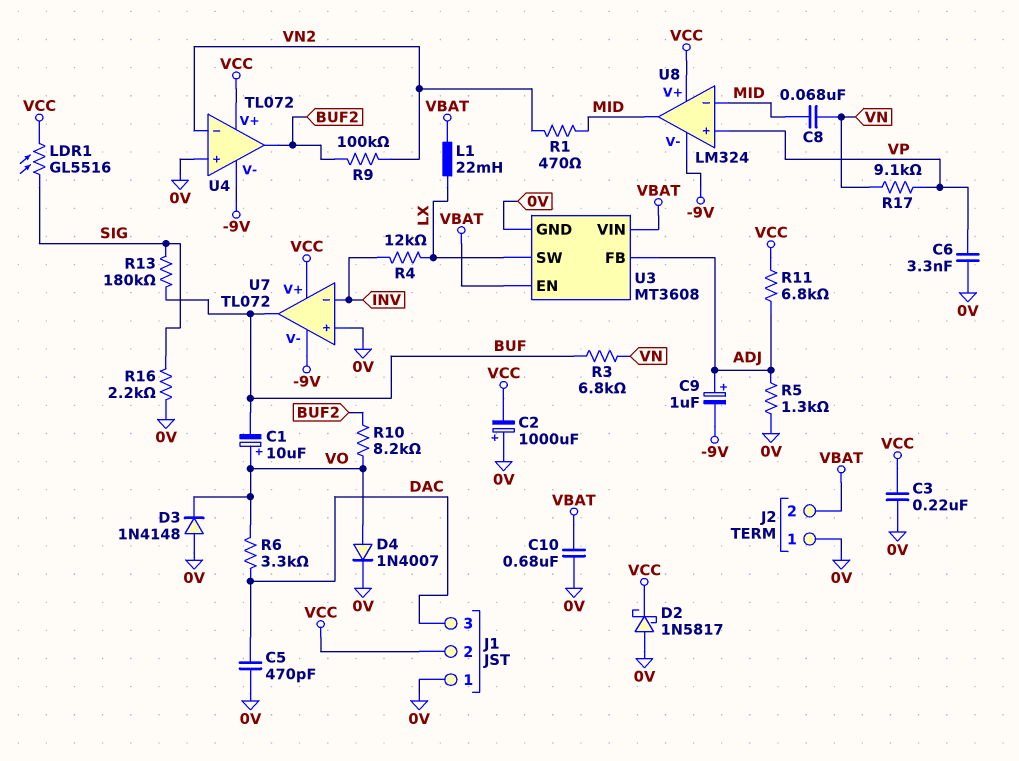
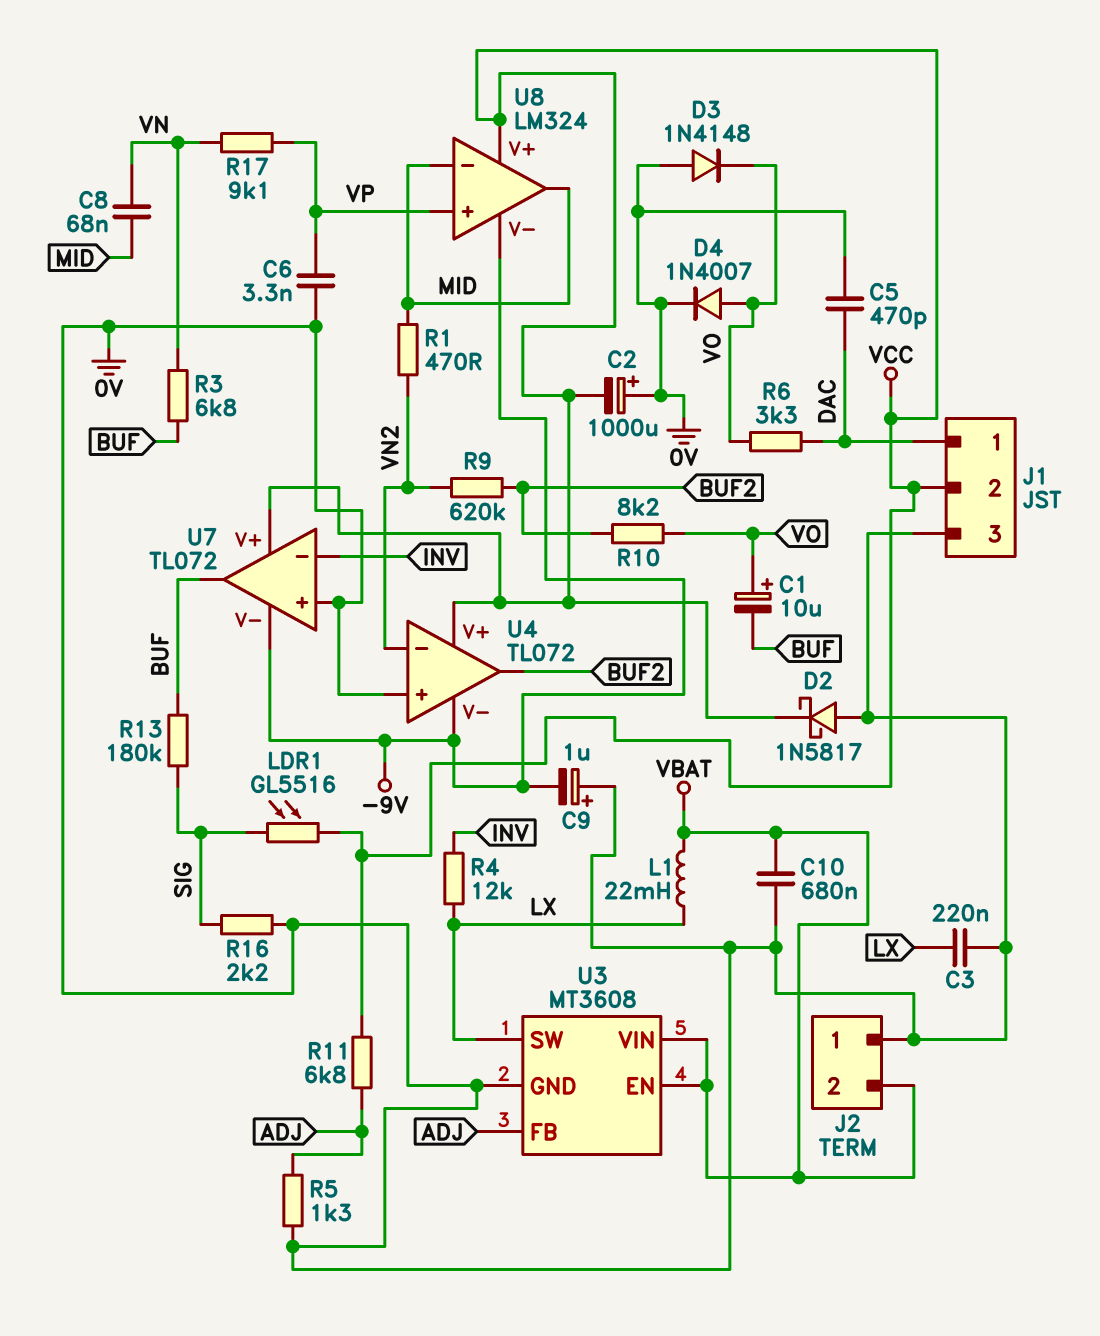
C3: 220nF (0V, VCC) -> 220nF (0V, LX)
C9: 1uF (plus ADJ, minus -9V) -> 1uF (plus 0V, minus -9V)
J1 pin 1: 0V -> DAC
J1 pin 3: DAC -> 0V
R9: 100k (BUF2, VN2) -> 620k (BUF2, VN2)

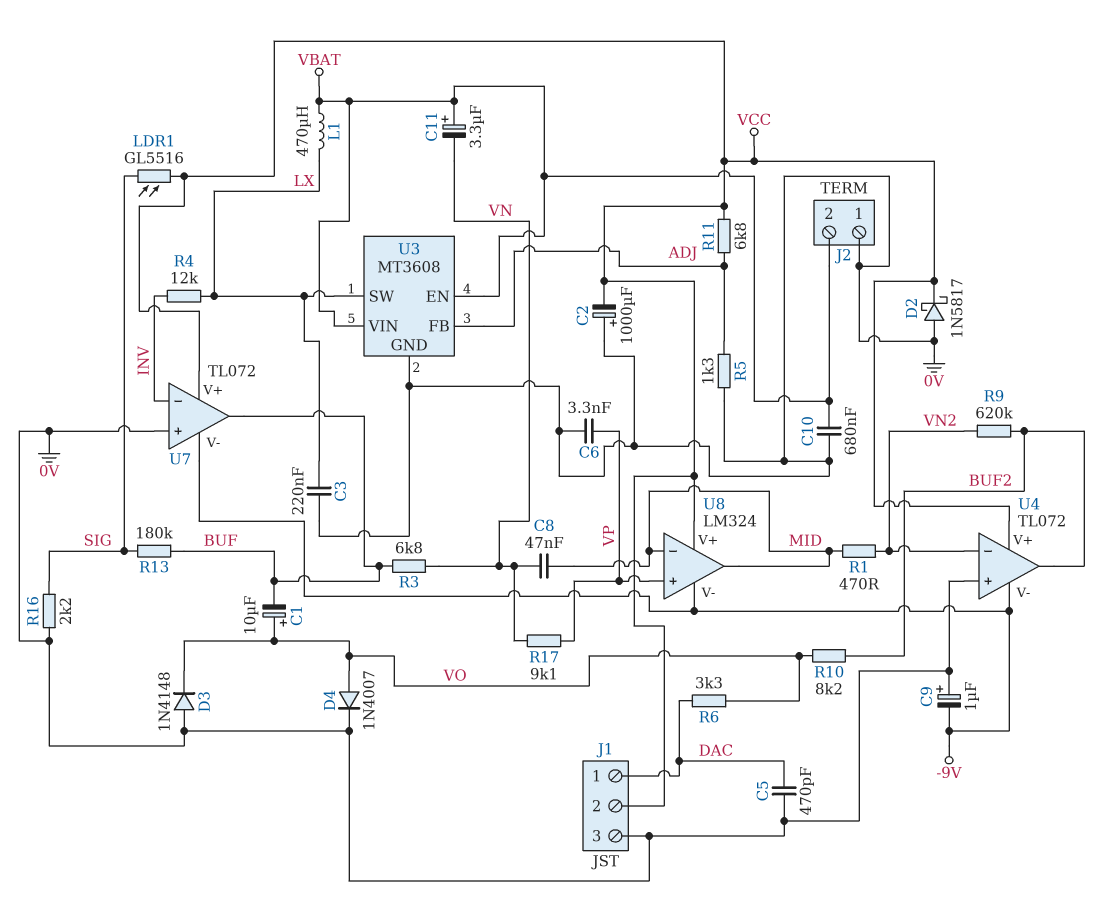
C8: 68nF (MID, VN) -> 47nF (MID, VN)
C11: none -> 3.3uF (plus VBAT, minus VN)
L1: 22mH (LX, VBAT) -> 470uH (LX, VBAT)

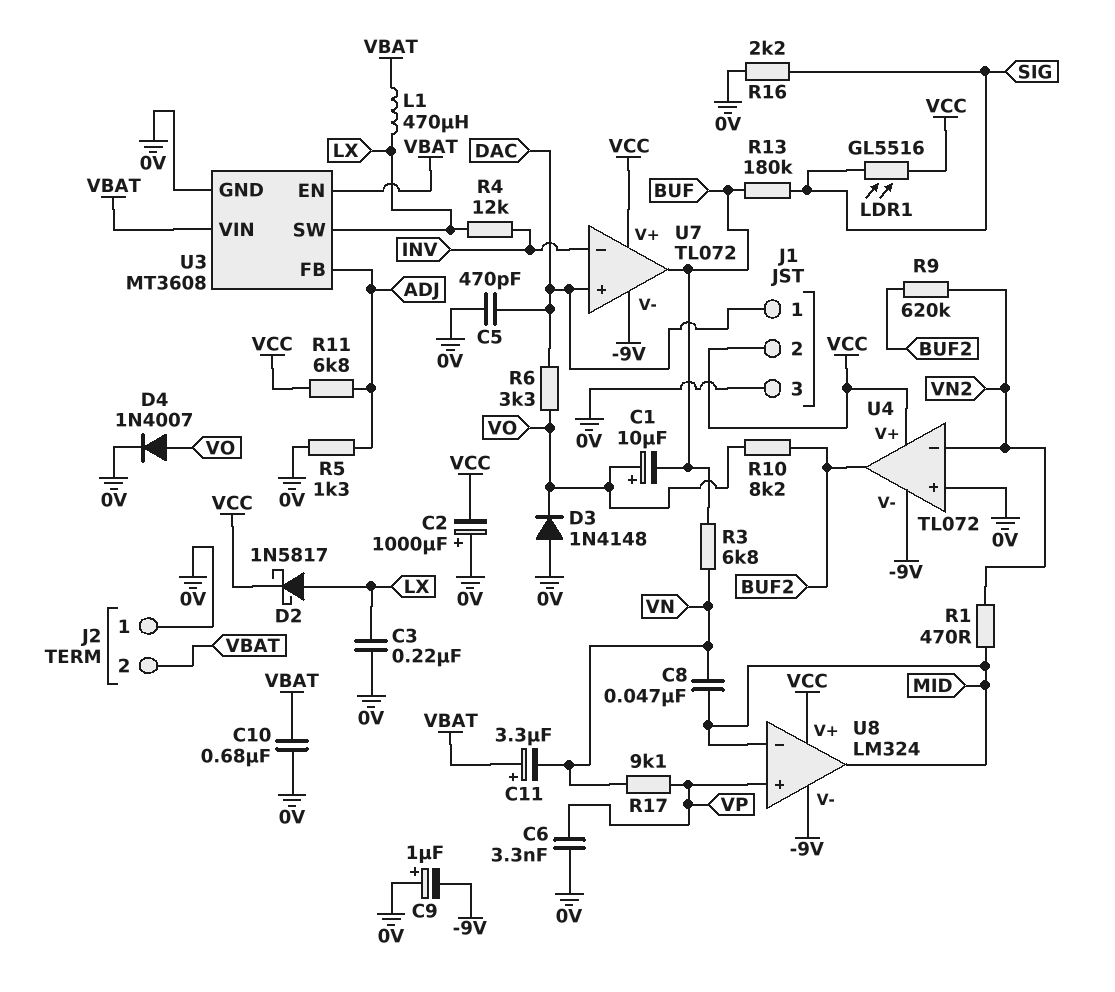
D2: schottky 1N5817 (A 0V, K VCC) -> schottky 1N5817 (A LX, K VCC)
U7 pin in+: 0V -> DAC

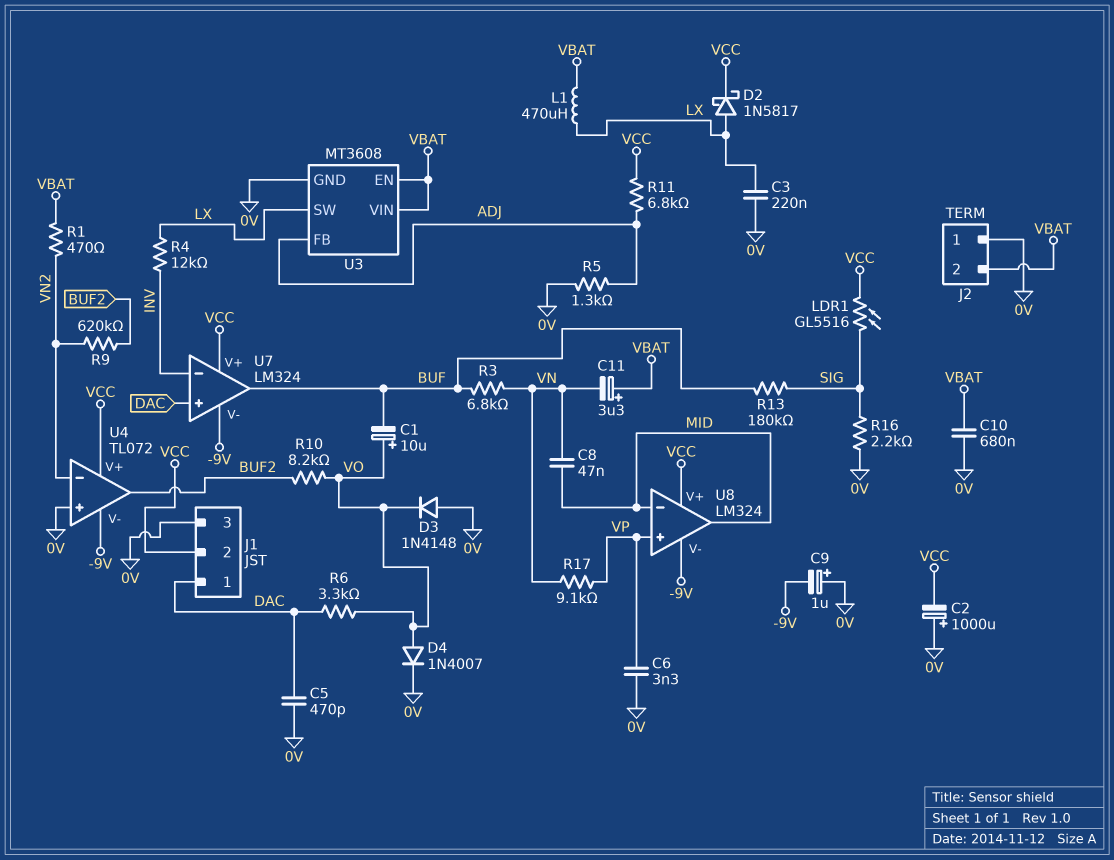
R1: 470 (MID, VN2) -> 470 (VBAT, VN2)
U7: TL072 -> LM324

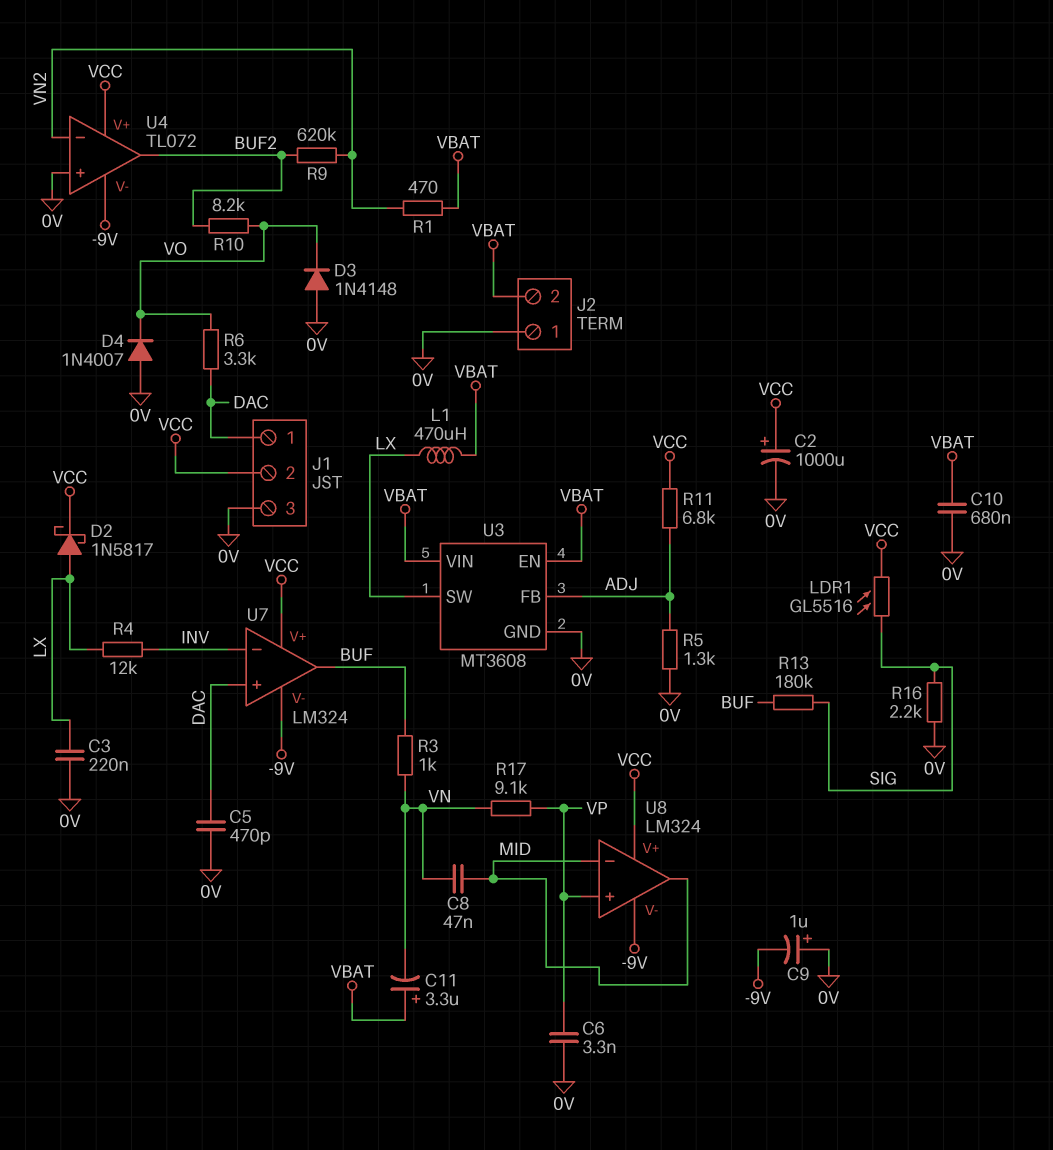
C1: 10uF (plus VO, minus BUF) -> none
C2: 1000uF (plus 0V, minus VCC) -> 1000uF (plus VCC, minus 0V)
D4: diode 1N4007 (A VO, K 0V) -> diode 1N4007 (A 0V, K VO)
R3: 6.8k (BUF, VN) -> 1k (BUF, VN)

